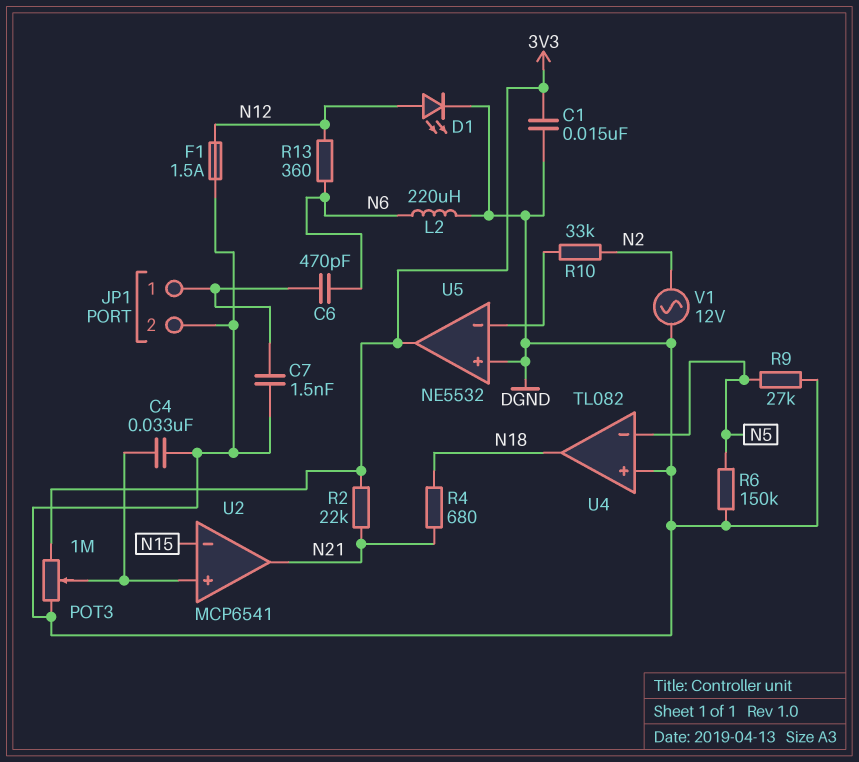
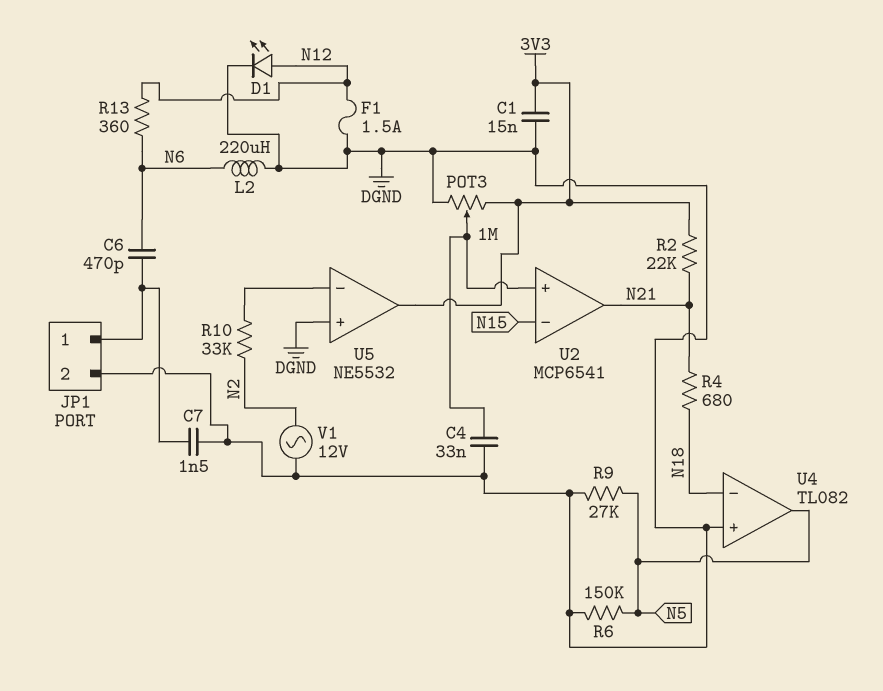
U4 pin in-: N5 -> N18
U4 pin out: N18 -> N5

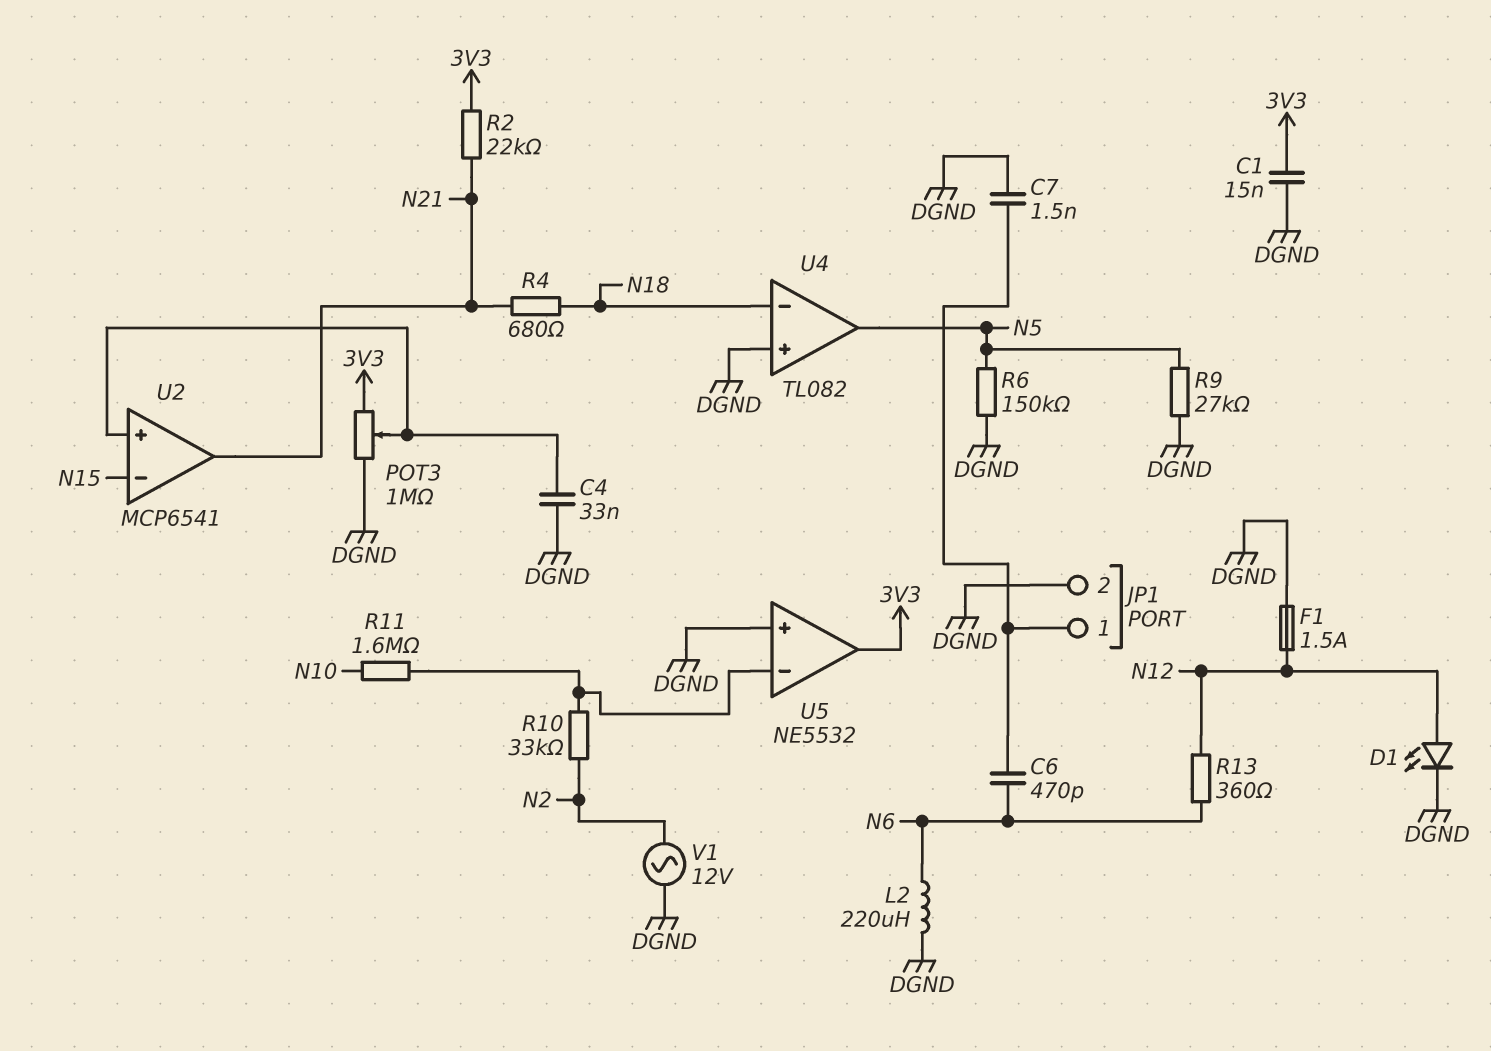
R11: none -> 1.6M (N10, U5/in-)

